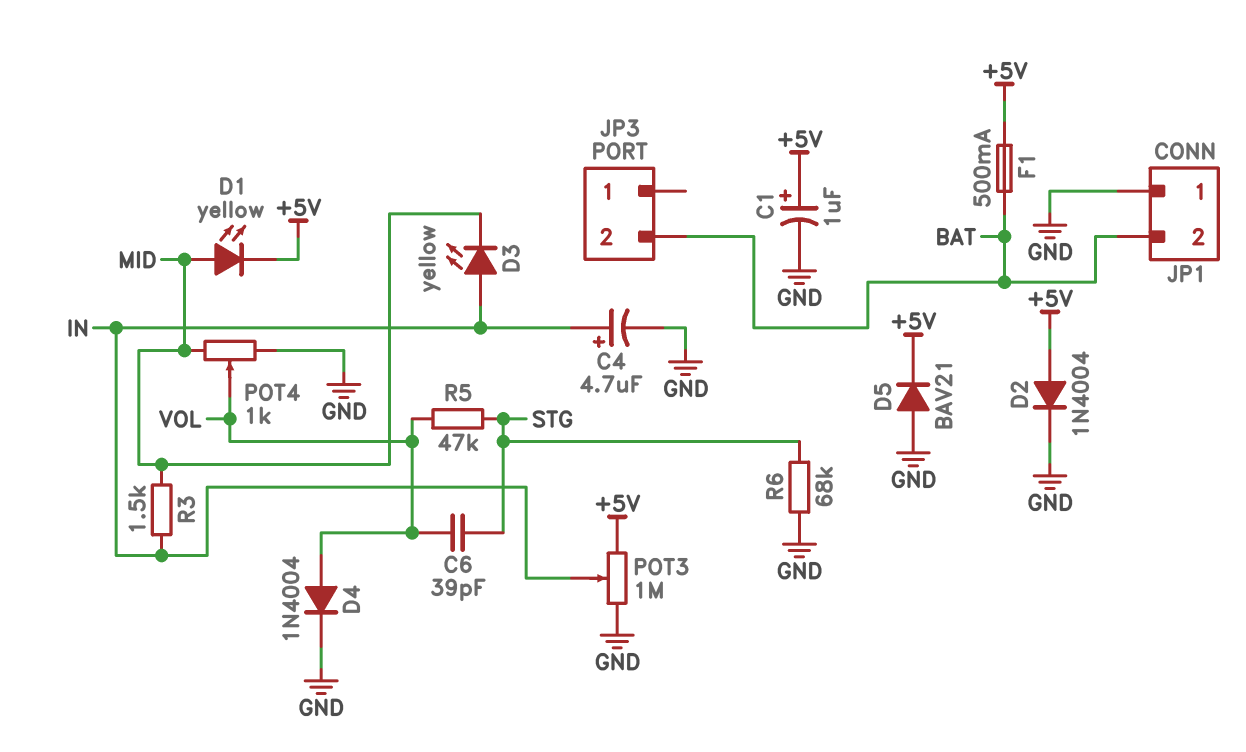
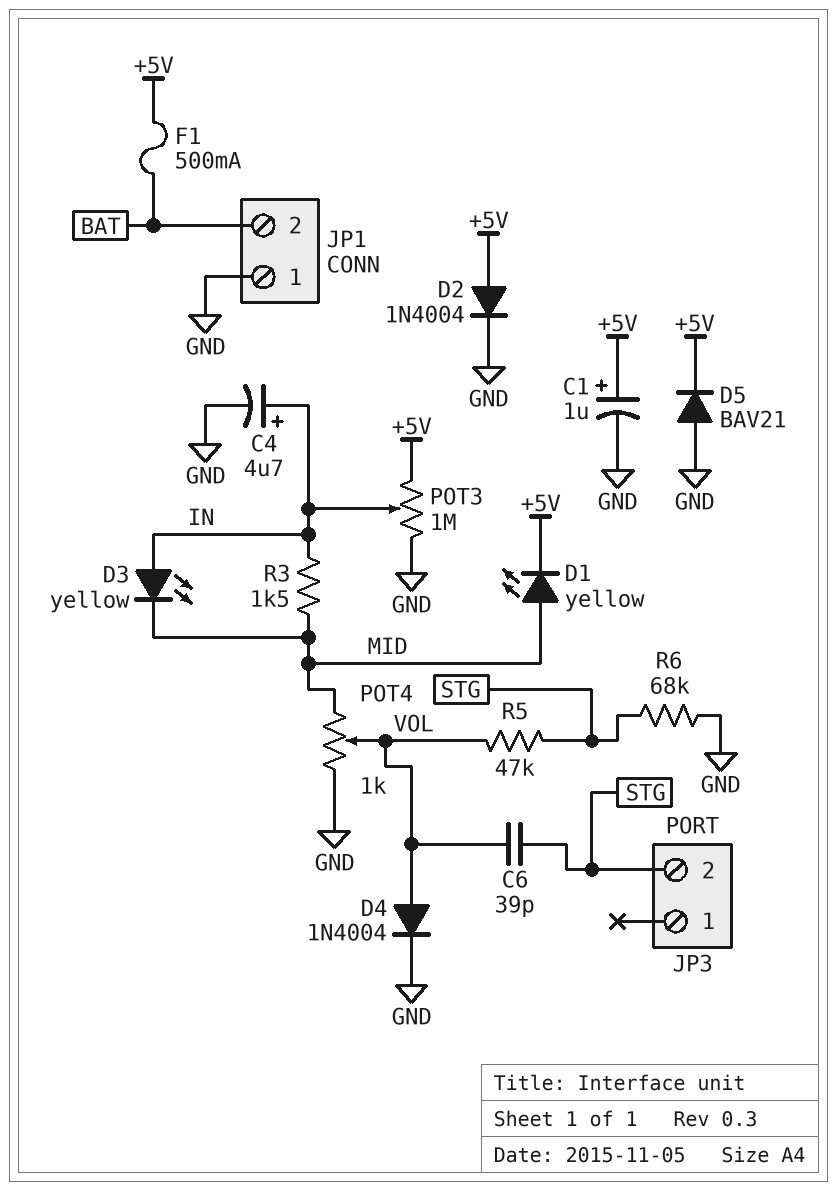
JP3 pin 2: BAT -> STG

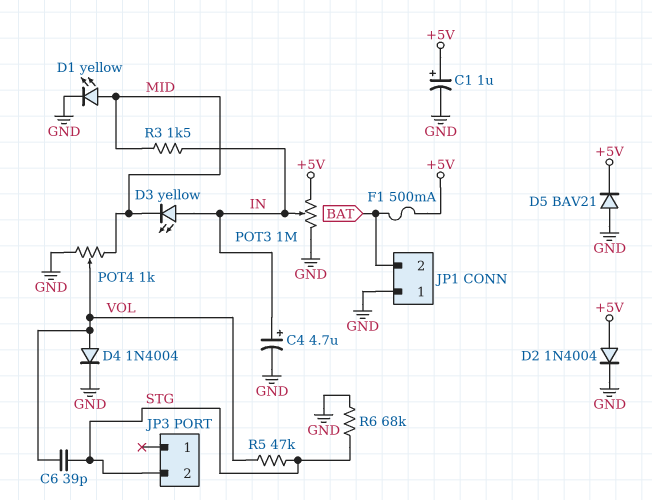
D1: LED yellow (A MID, K +5V) -> LED yellow (A MID, K GND)

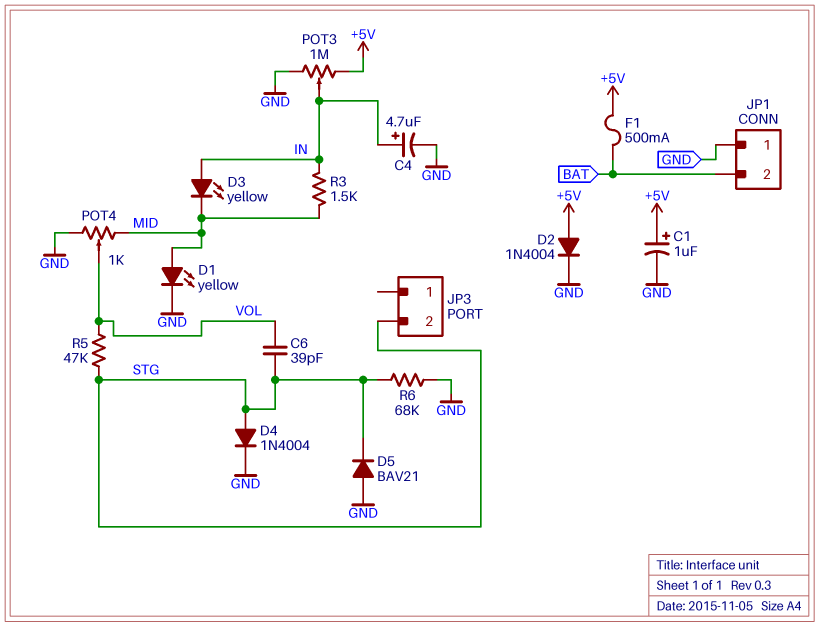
D4: diode 1N4004 (A VOL, K GND) -> diode 1N4004 (A STG, K GND)
D5: diode BAV21 (A GND, K +5V) -> diode BAV21 (A GND, K STG)

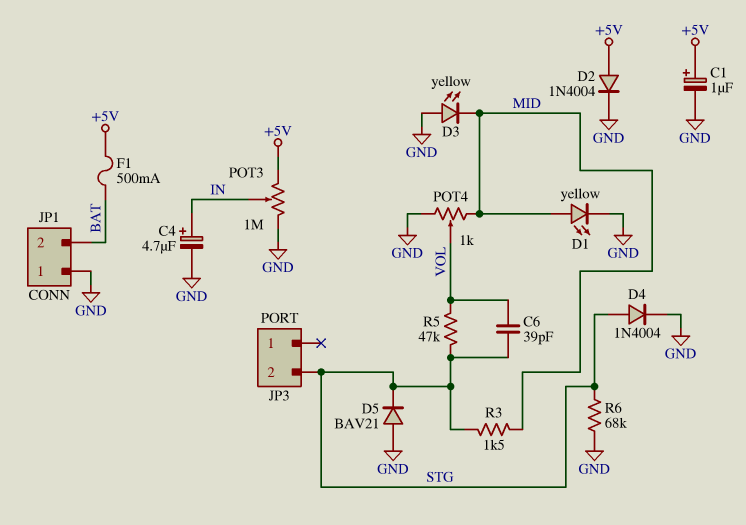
D3: LED yellow (A IN, K MID) -> LED yellow (A GND, K MID)
R3: 1.5k (IN, MID) -> 1.5k (MID, STG)

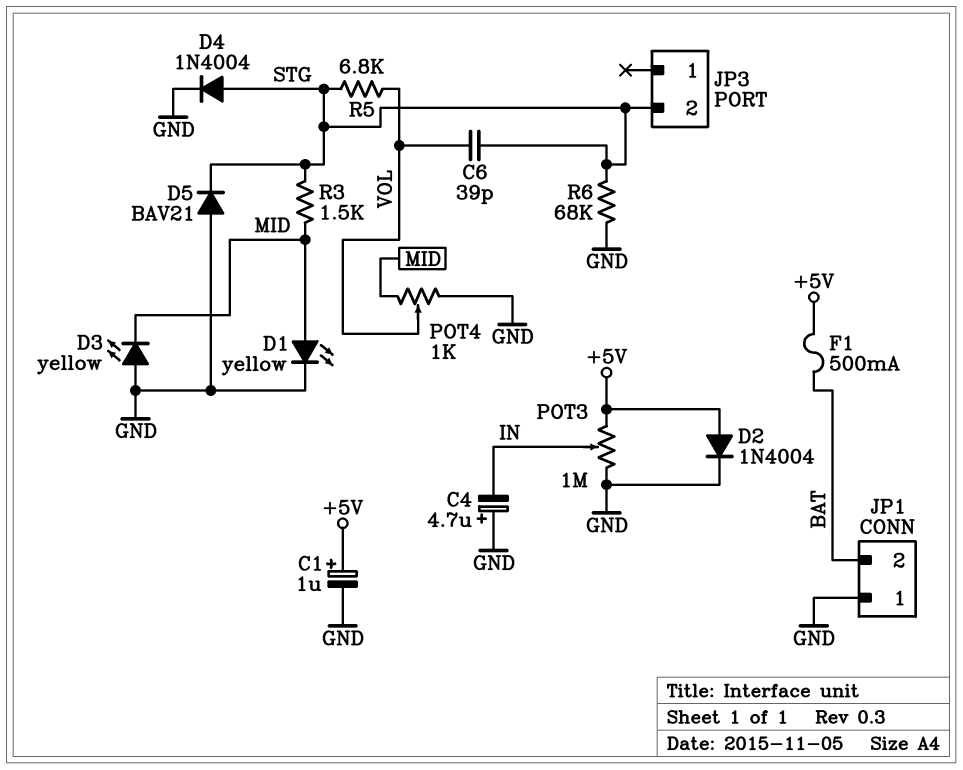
C4: 4.7uF (plus IN, minus GND) -> 4.7uF (plus GND, minus IN)
R5: 47k (STG, VOL) -> 6.8k (STG, VOL)

